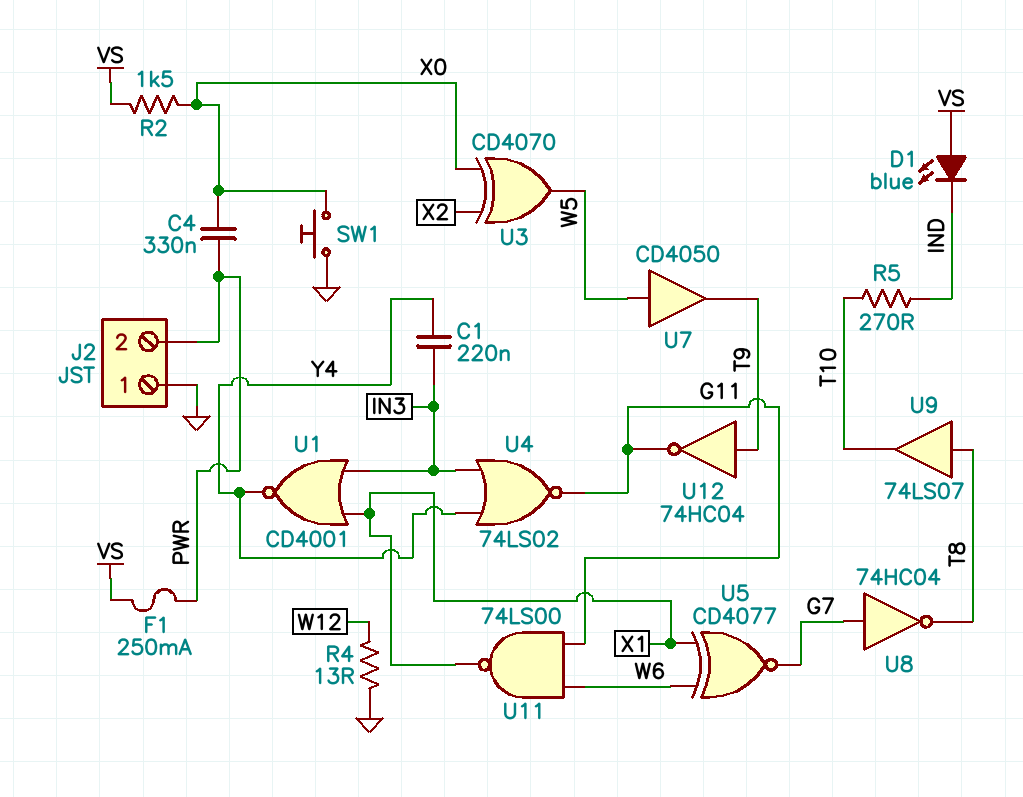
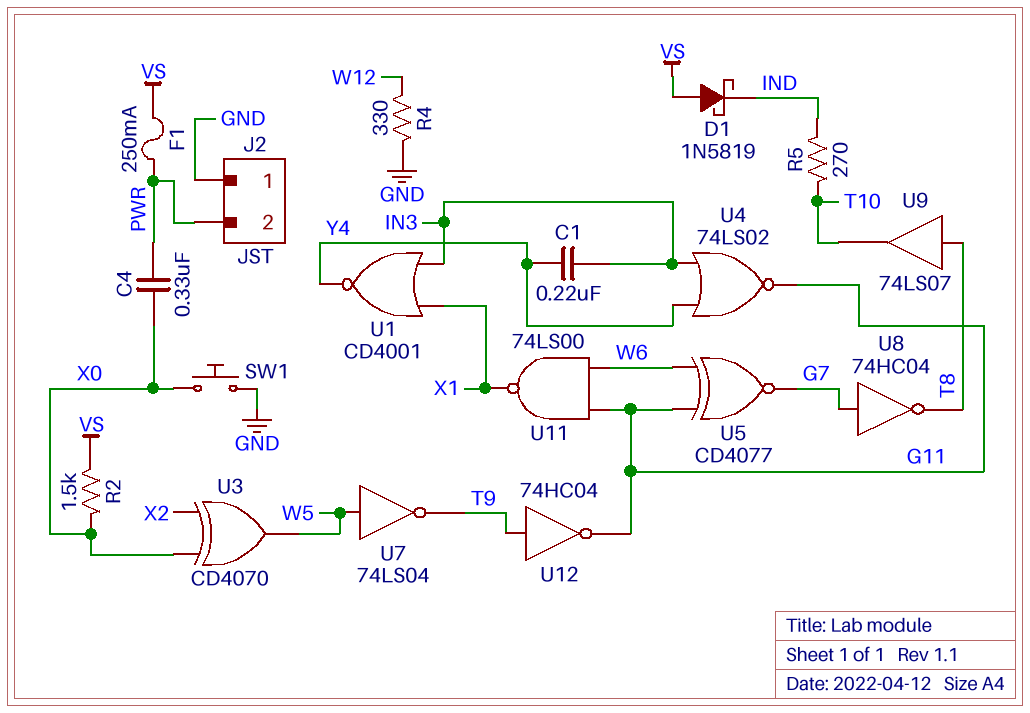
D1: LED blue (A VS, K IND) -> schottky 1N5819 (A VS, K IND)
R4: 13 (GND, W12) -> 330 (GND, W12)
U5: XNOR CD4077 (in W6, in X1, out G7) -> XNOR CD4077 (in G11, in W6, out G7)
U7: buffer CD4050 (in W5, out T9) -> NOT 74LS04 (in W5, out T9)

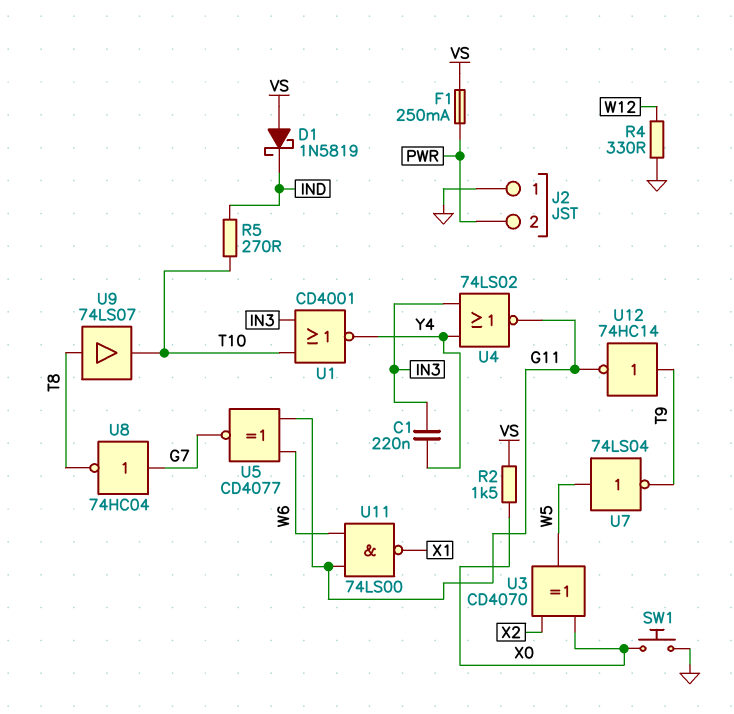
C4: 330nF (PWR, X0) -> none
U1: NOR CD4001 (in IN3, in X1, out Y4) -> NOR CD4001 (in IN3, in T10, out Y4)
U12: NOT 74HC04 (in T9, out G11) -> NOT 74HC14 (in T9, out G11)

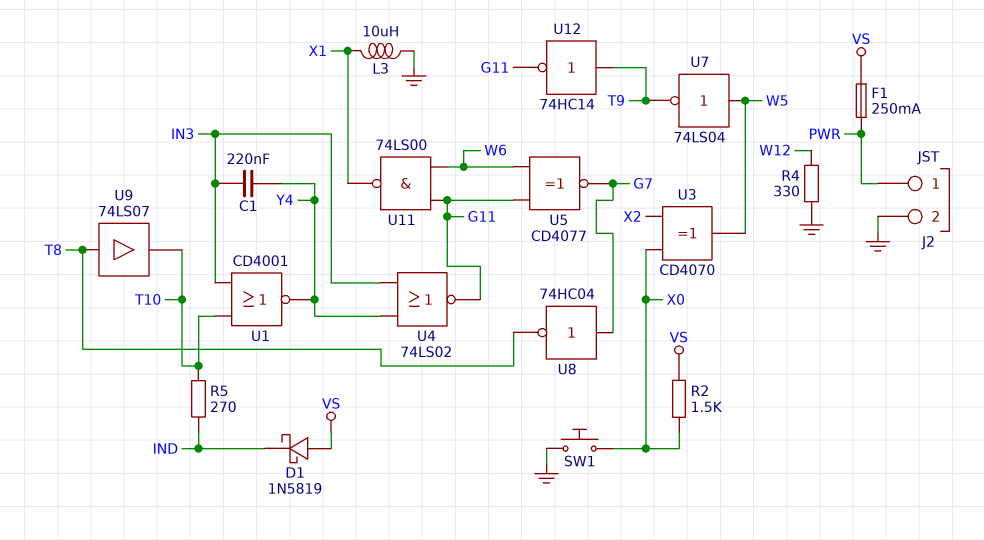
J2 pin 1: GND -> PWR
J2 pin 2: PWR -> GND
L3: none -> 10uH (GND, X1)

